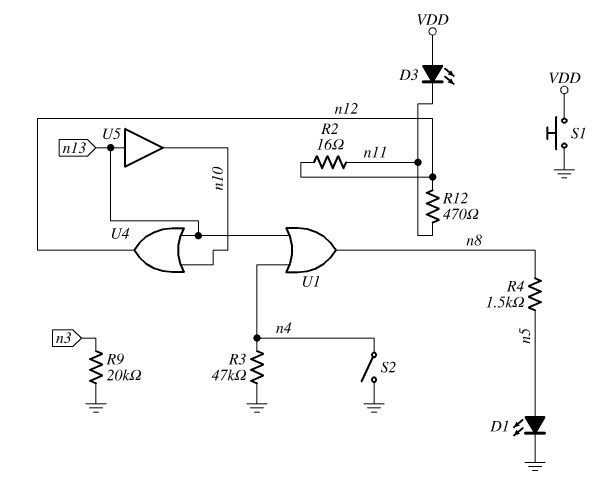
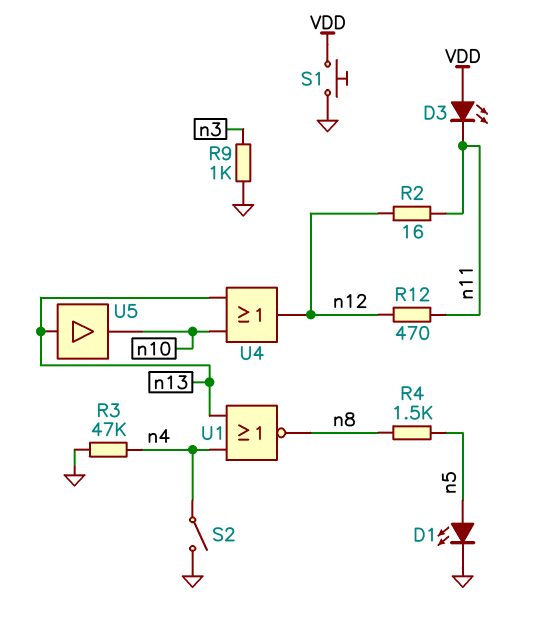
R9: 20k (GND, n3) -> 1k (GND, n3)
U1: OR (in n4, in n13, out n8) -> NOR (in n4, in n13, out n8)

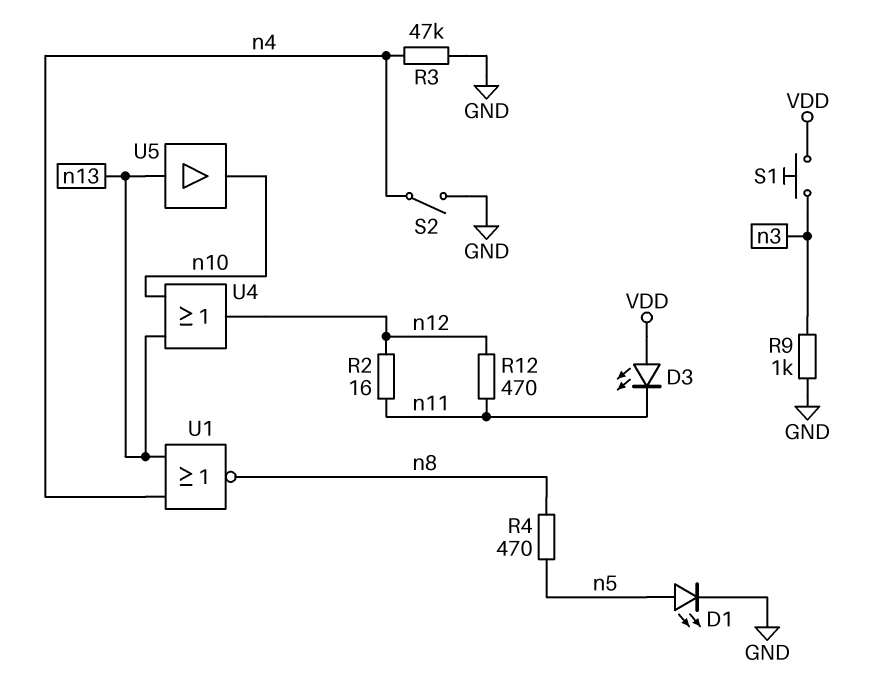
R4: 1.5k (n5, n8) -> 470 (n5, n8)
S1: button (GND, VDD) -> button (VDD, n3)

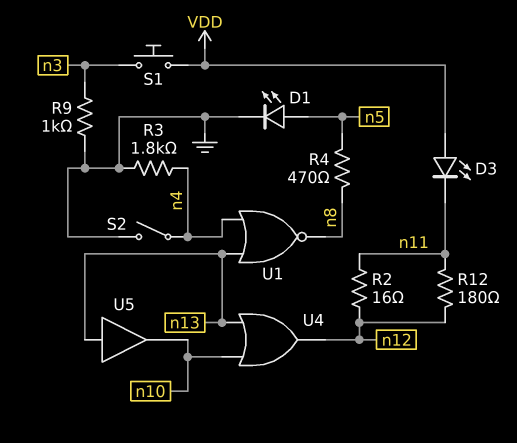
R3: 47k (GND, n4) -> 1.8k (GND, n4)
R12: 470 (n11, n12) -> 180 (n11, n12)

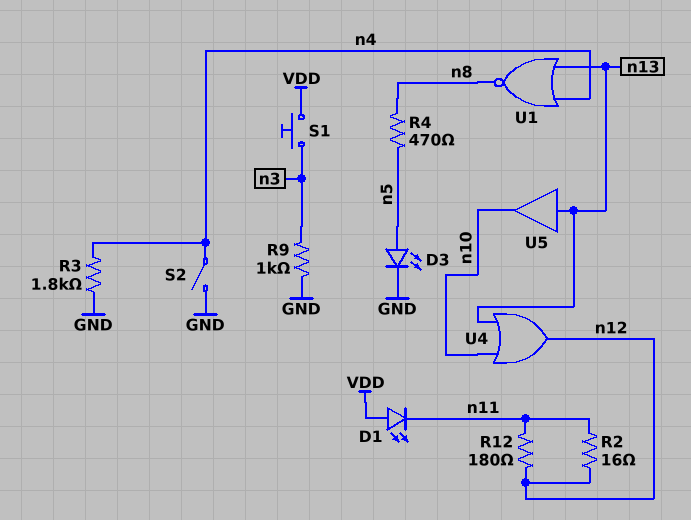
D1: LED (A n5, K GND) -> LED (A VDD, K n11)
D3: LED (A VDD, K n11) -> LED (A n5, K GND)

